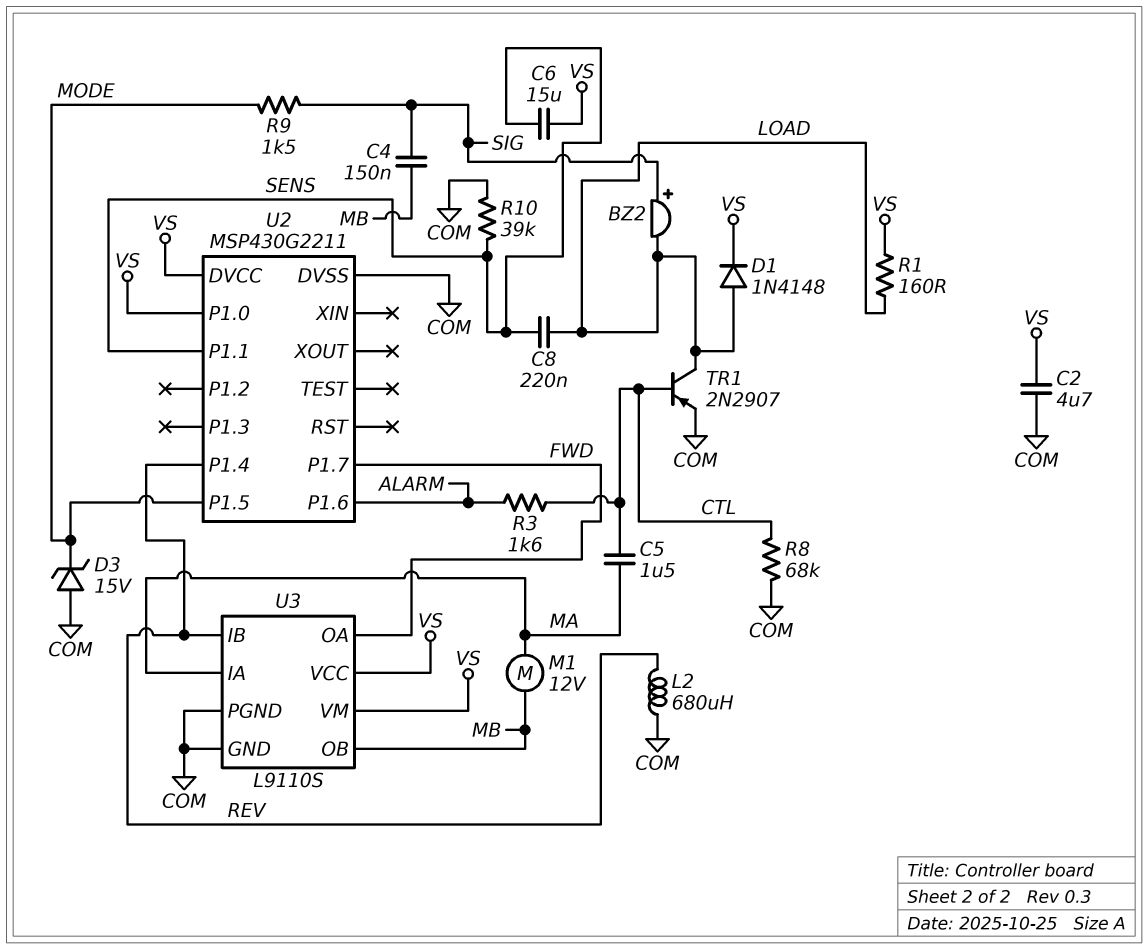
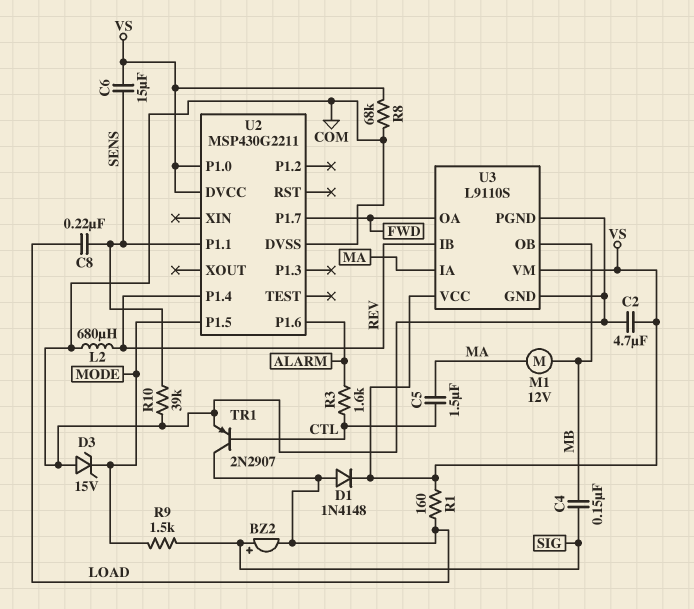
R8: 68k (COM, CTL) -> 68k (COM, VS)

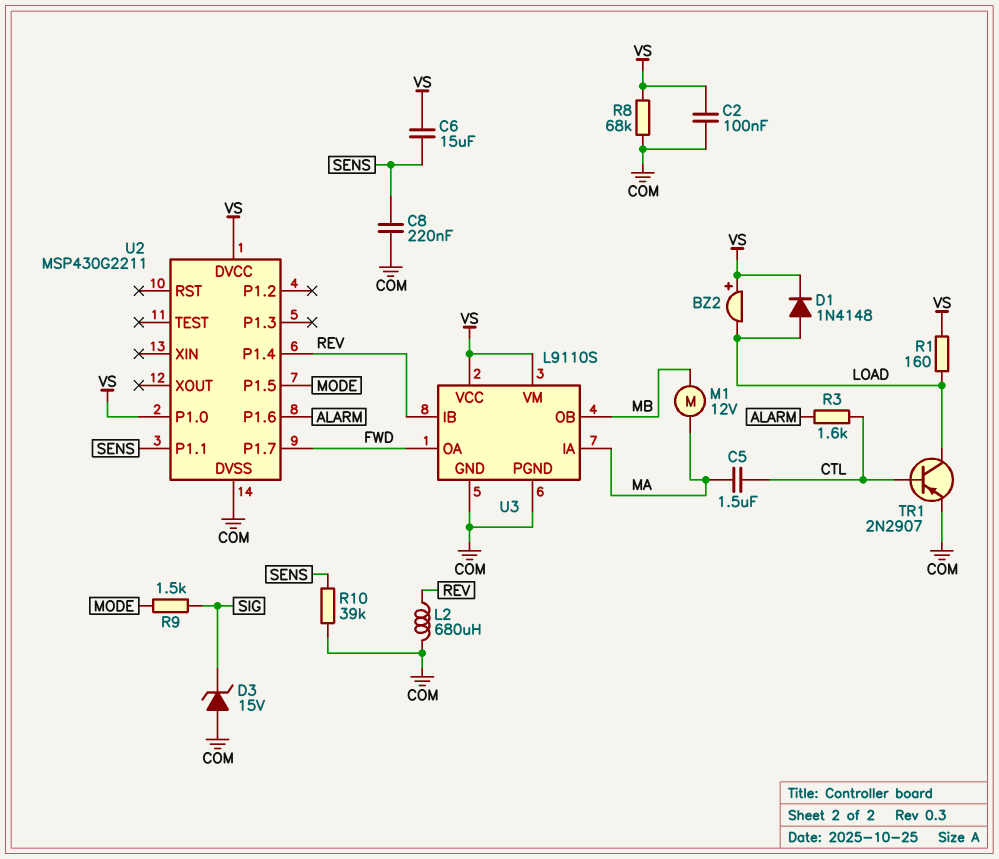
BZ2: buzzer (plus SIG, minus LOAD) -> buzzer (plus VS, minus LOAD)
C2: 4.7uF (COM, VS) -> 100nF (COM, VS)
C4: 150nF (MB, SIG) -> none
C8: 220nF (LOAD, SENS) -> 220nF (COM, SENS)
D3: zener 15V (A COM, K MODE) -> zener 15V (A COM, K SIG)

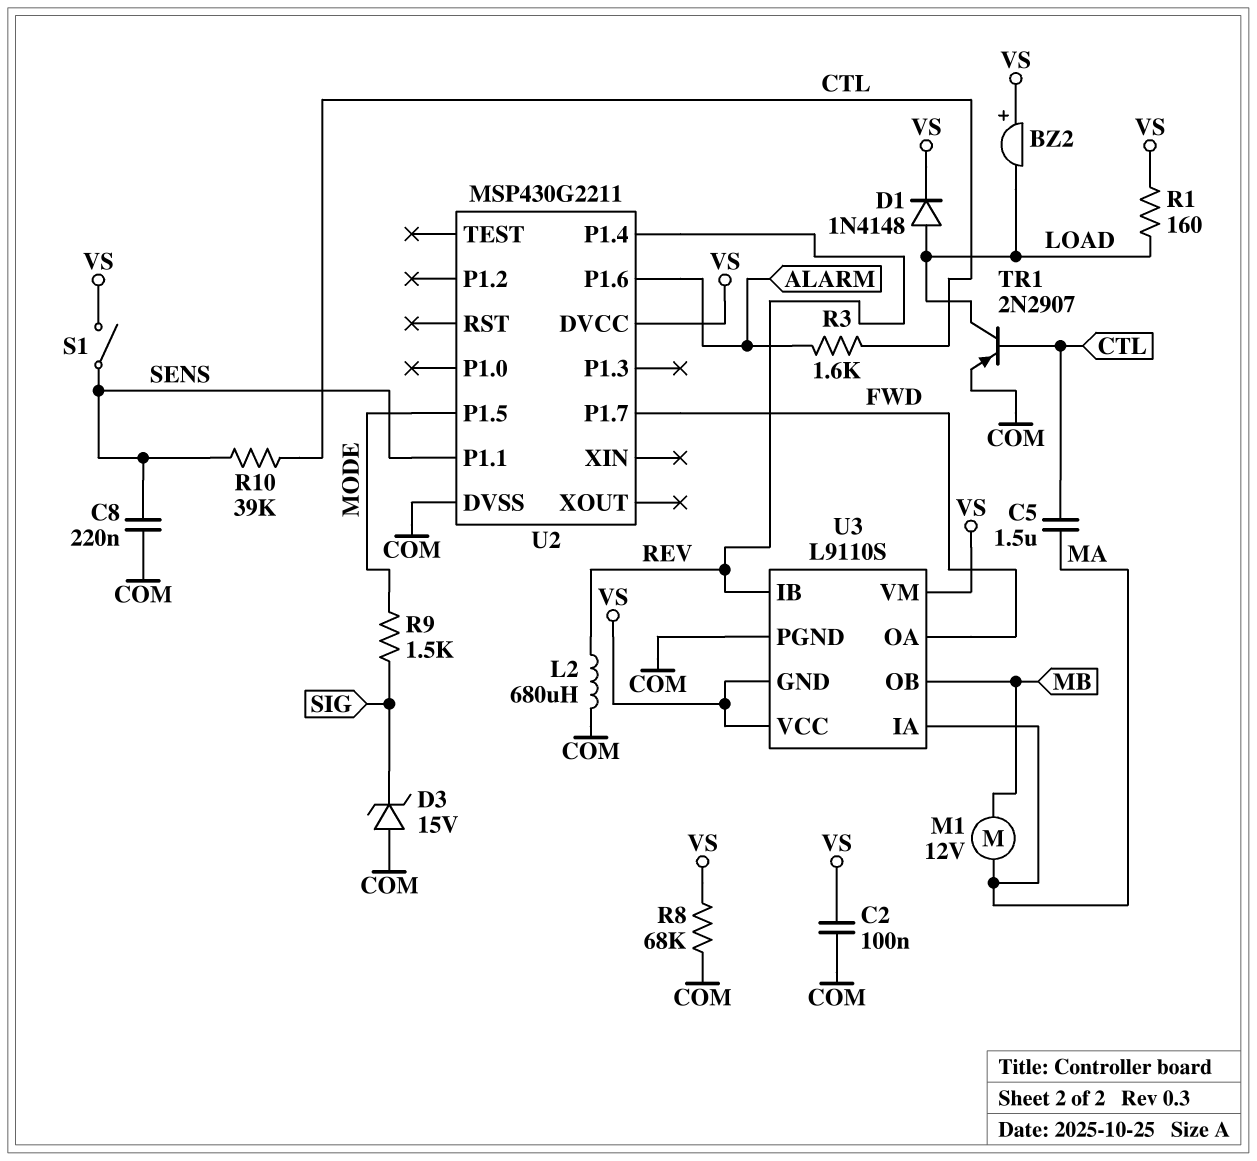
C6: 15uF (SENS, VS) -> none
R10: 39k (COM, SENS) -> 39k (CTL, SENS)
S1: none -> switch (SENS, VS)
U2 pin P1.0: VS -> none
U3 pin GND: COM -> VS

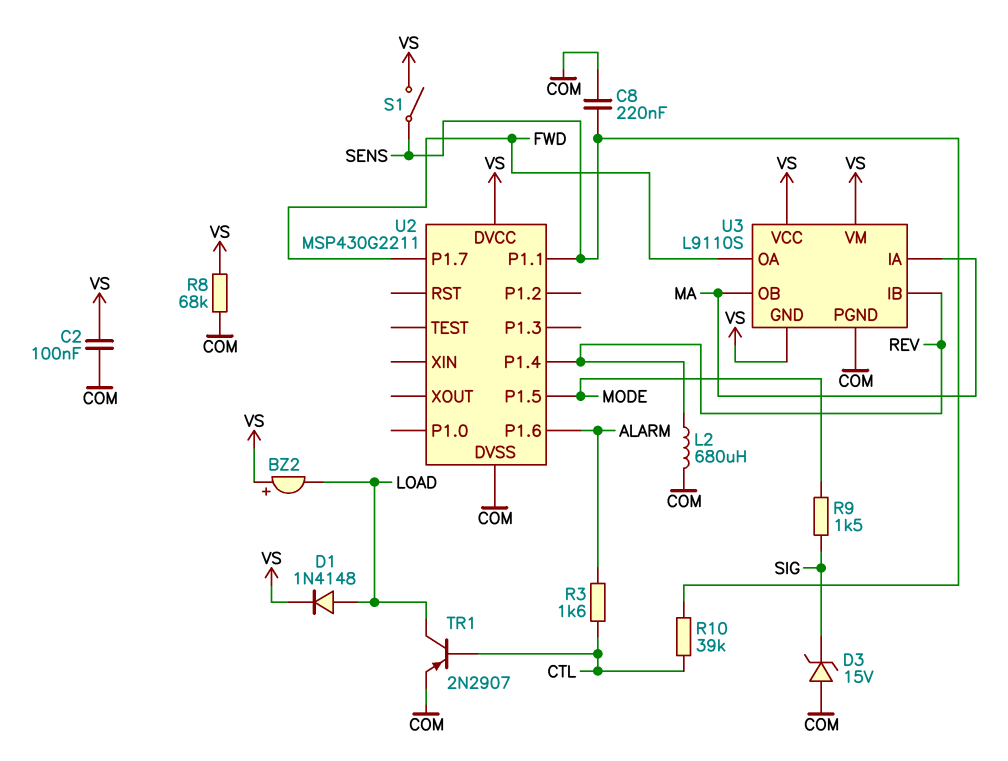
C5: 1.5uF (CTL, MA) -> none
M1: motor 12V (MA, MB) -> none
R1: 160 (LOAD, VS) -> none
U3 pin OB: MB -> MA

